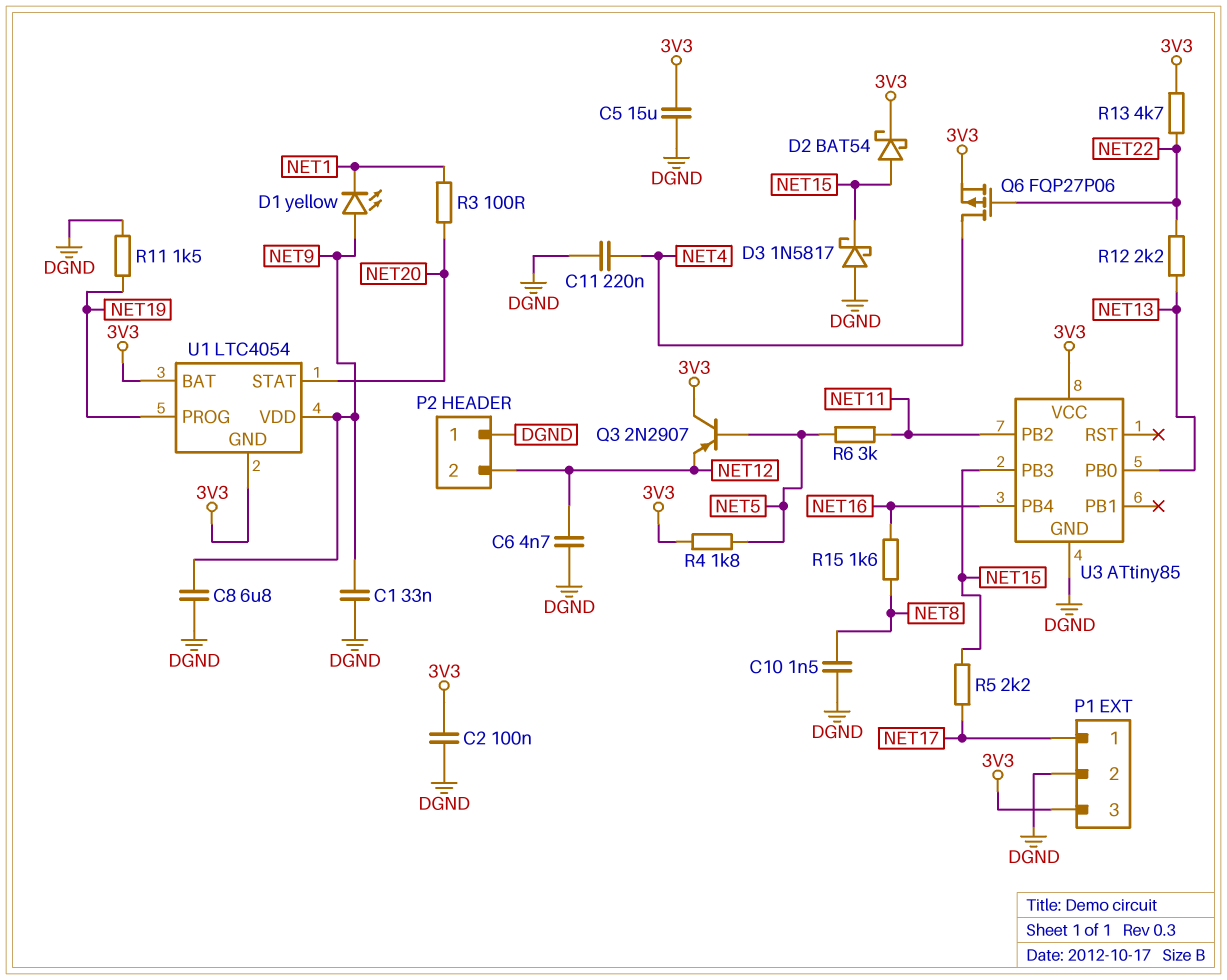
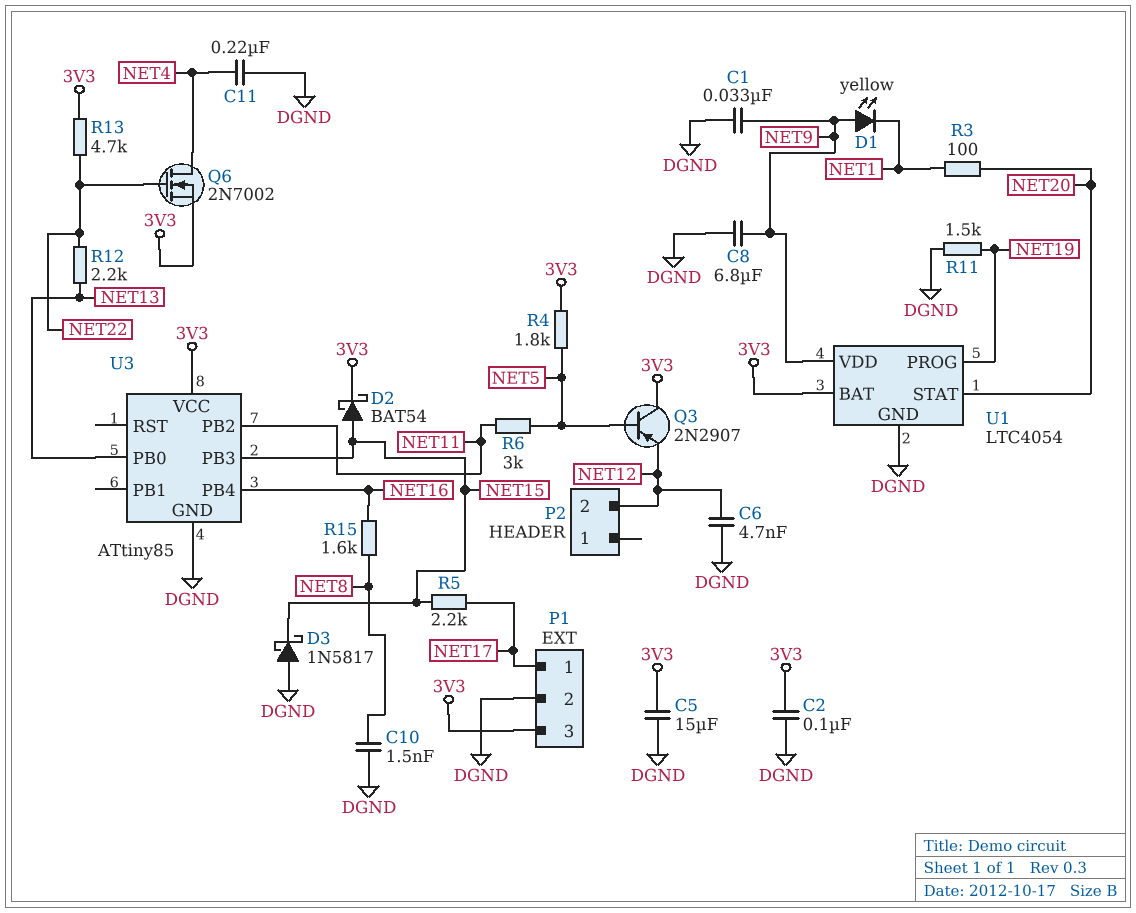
P2 pin 1: DGND -> none
Q6: PMOS FQP27P06 (G NET22, D NET4, S 3V3) -> NMOS 2N7002 (G NET22, D NET4, S 3V3)
U1 pin GND: 3V3 -> DGND

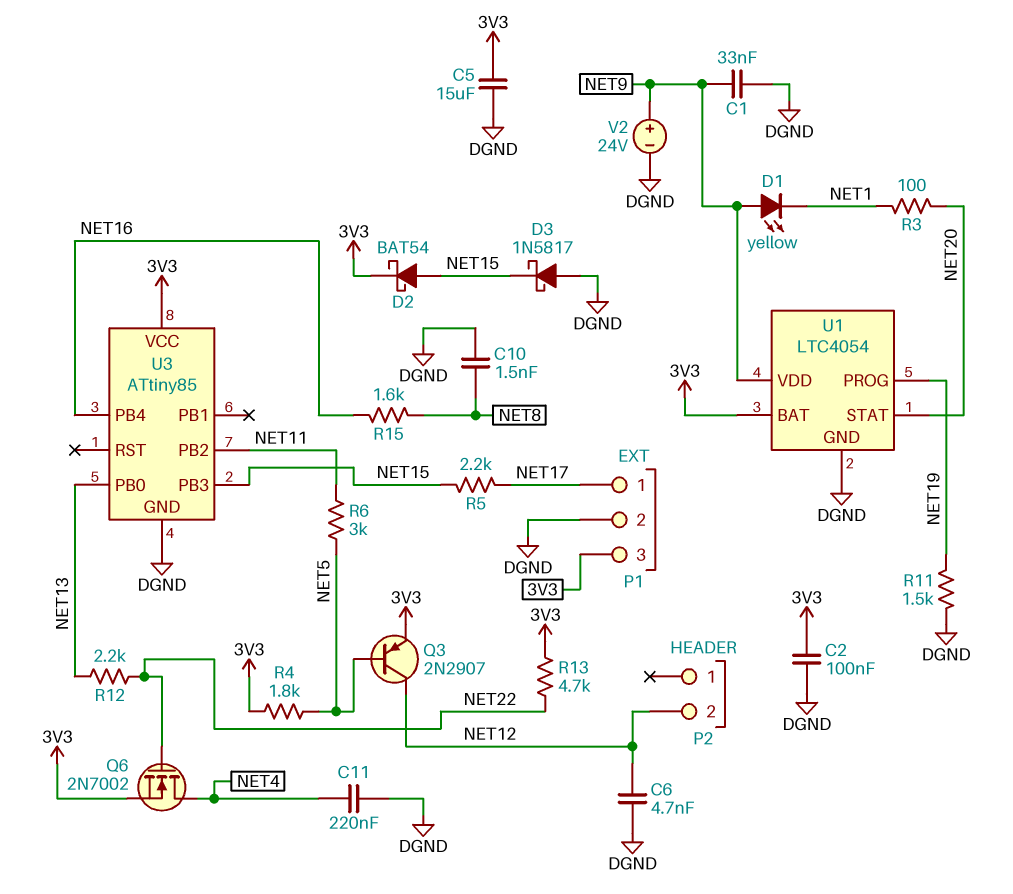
C8: 6.8uF (DGND, NET9) -> none
Q3: PNP 2N2907 (B NET5, C 3V3, E NET12) -> PNP 2N2907 (B NET5, C NET12, E 3V3)
V2: none -> 24V (plus NET9, minus DGND)

